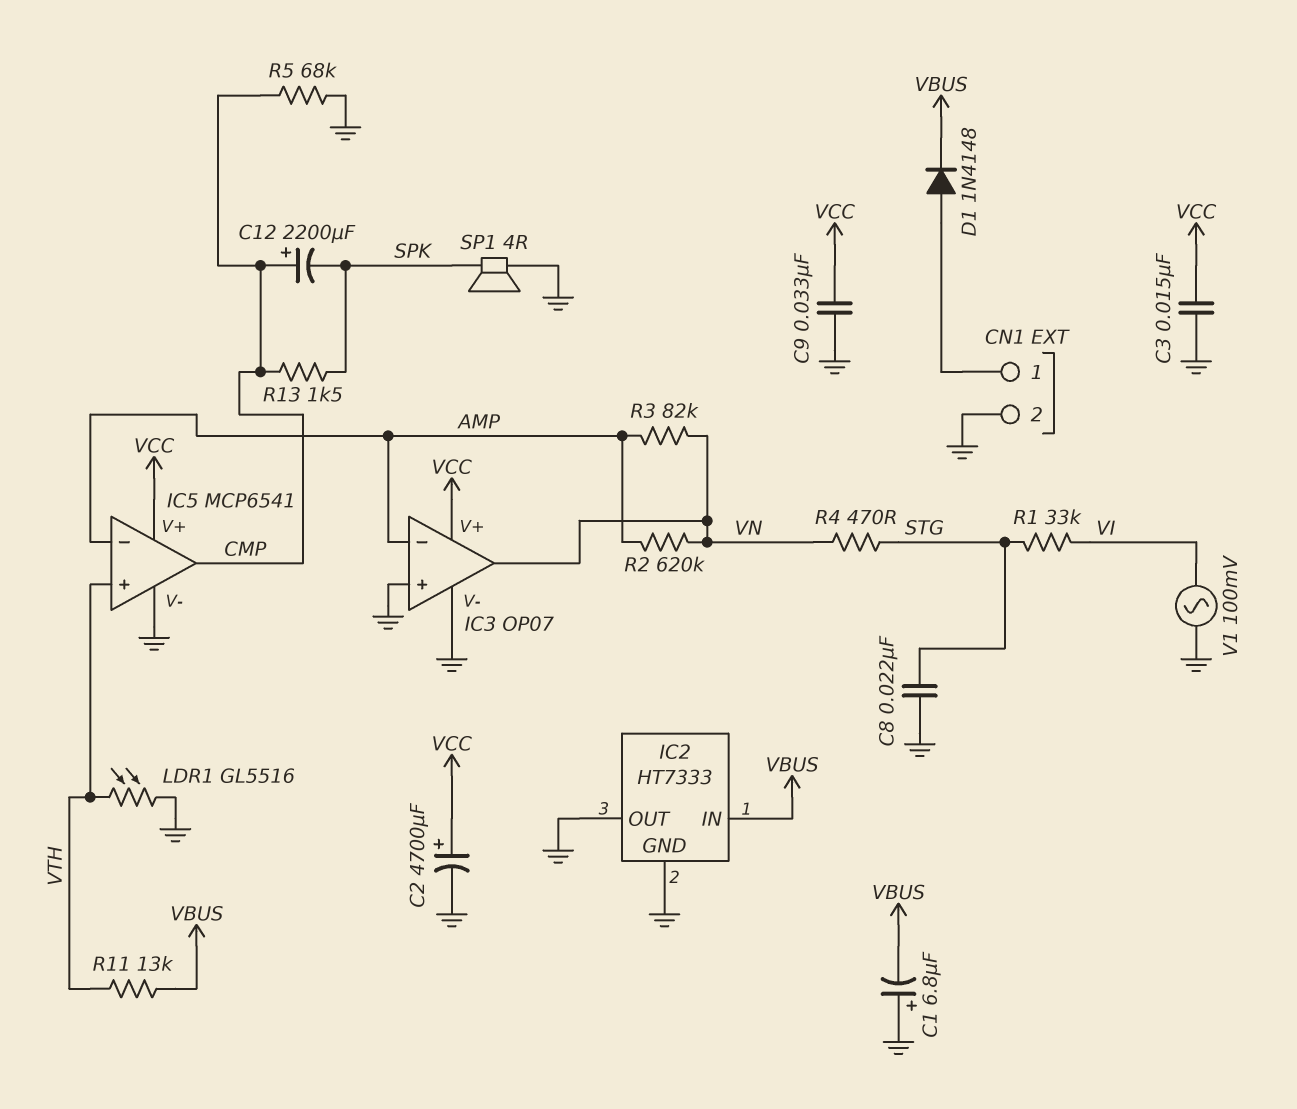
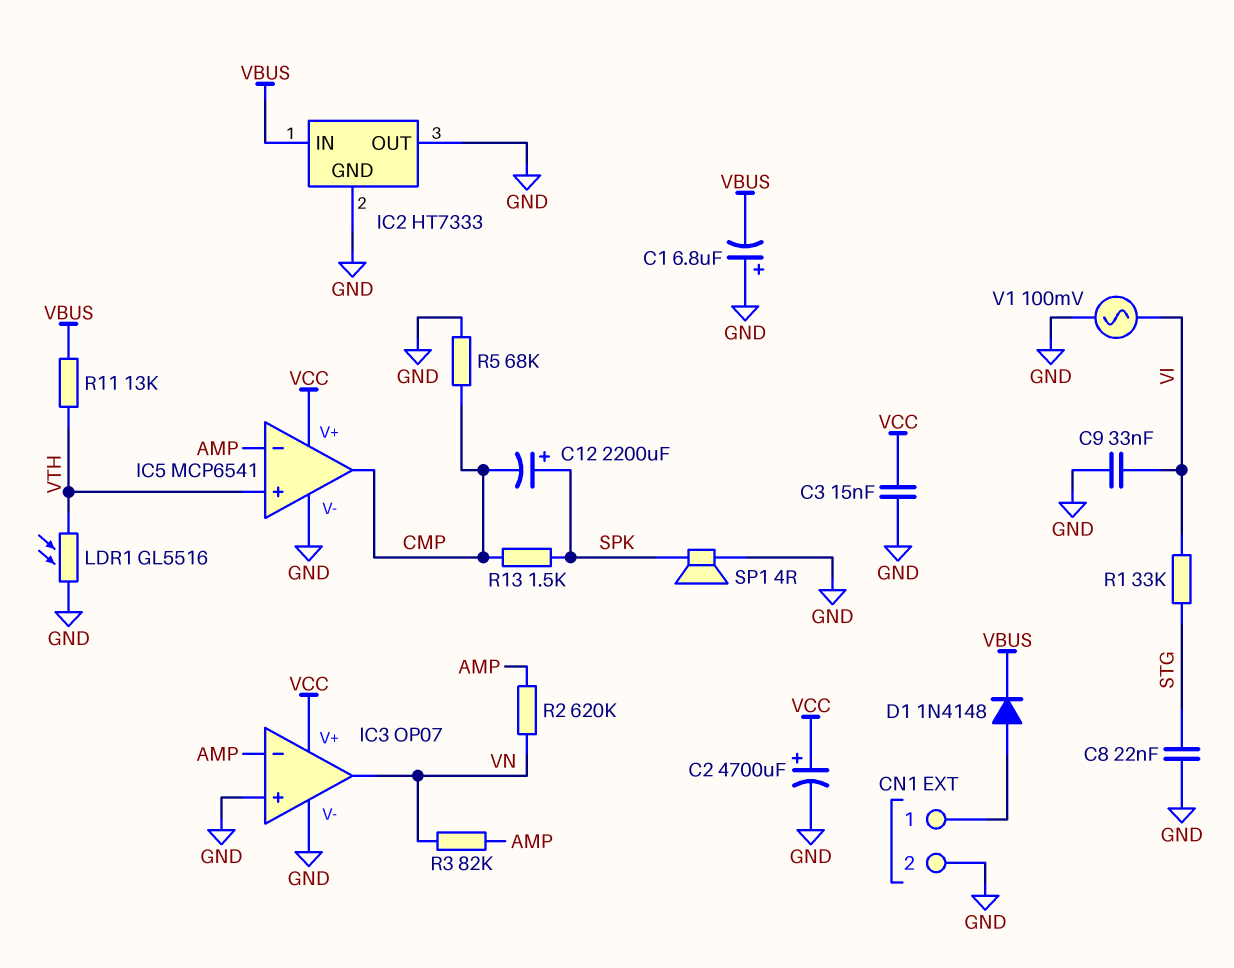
C9: 33nF (GND, VCC) -> 33nF (GND, VI)
C12: 2200uF (plus CMP, minus SPK) -> 2200uF (plus SPK, minus CMP)
R4: 470 (STG, VN) -> none

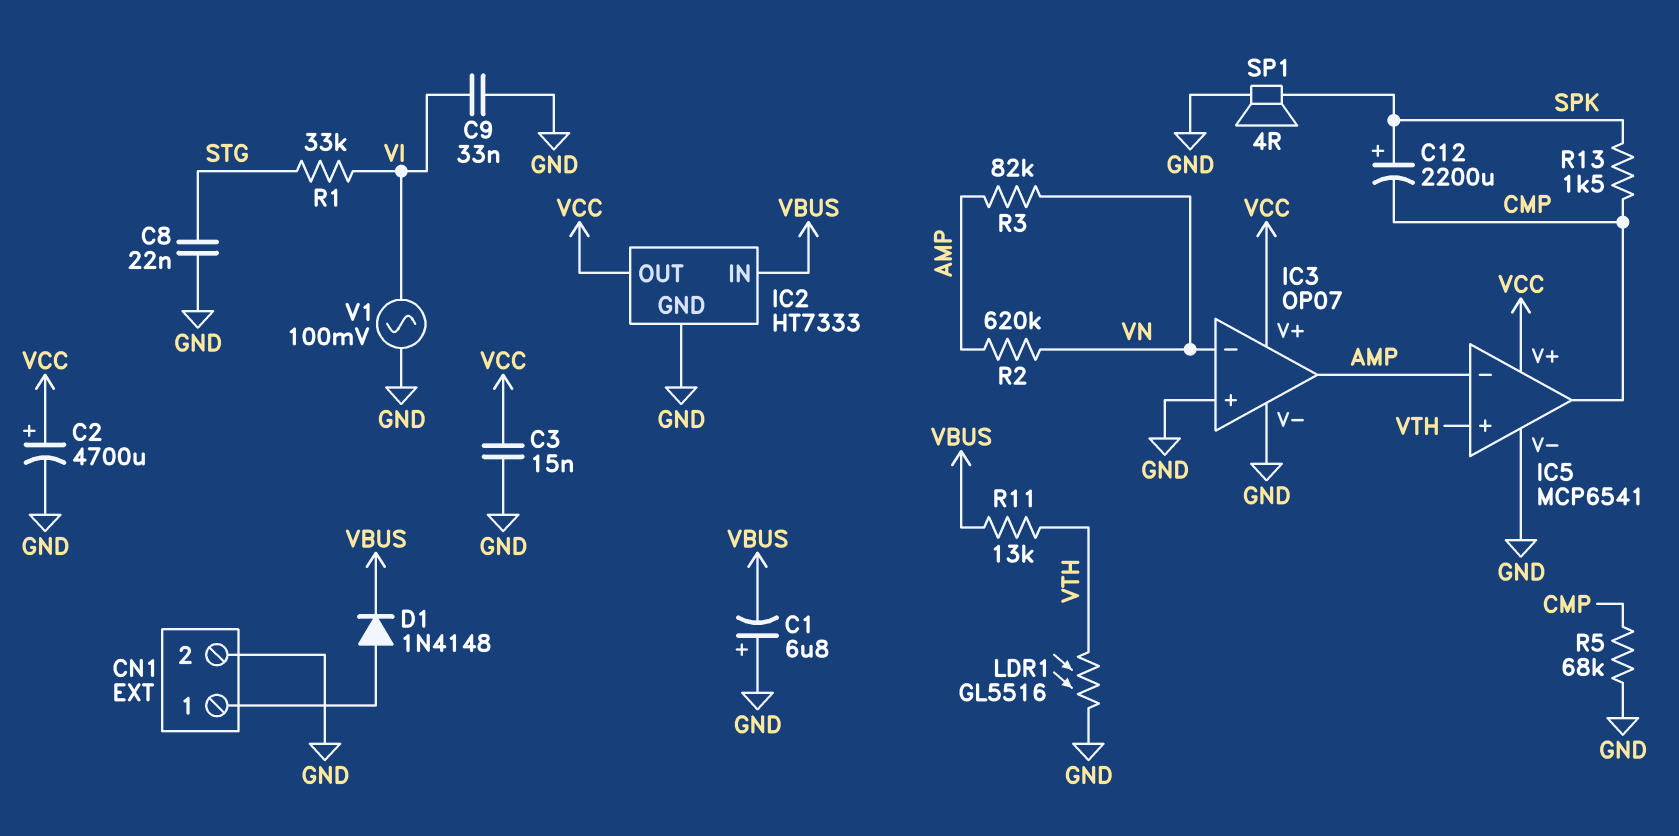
IC2 pin OUT: GND -> VCC
IC3 pin in-: AMP -> VN
IC3 pin out: VN -> AMP

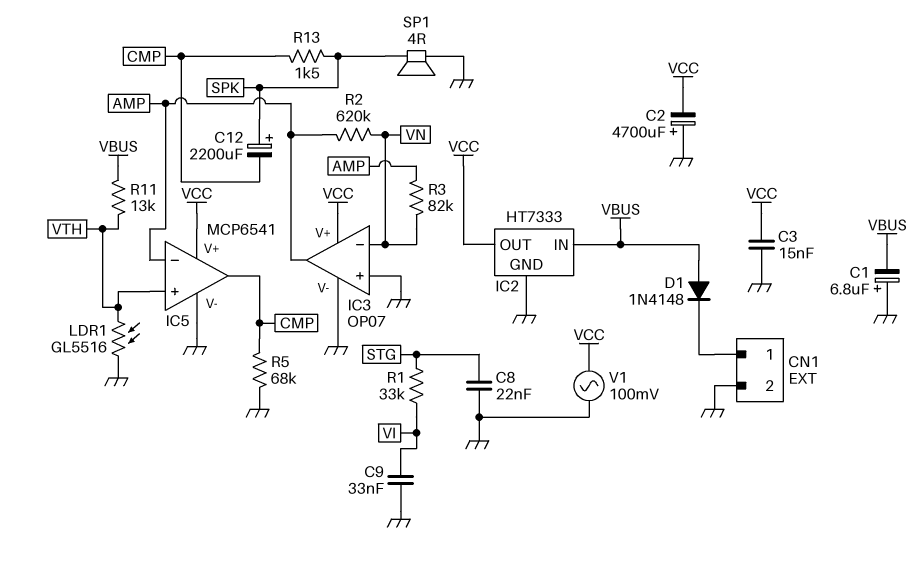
C2: 4700uF (plus VCC, minus GND) -> 4700uF (plus GND, minus VCC)
D1: diode 1N4148 (A CN1/1, K VBUS) -> diode 1N4148 (A VBUS, K CN1/1)
V1: AC 100mV (GND, VI) -> AC 100mV (GND, VCC)

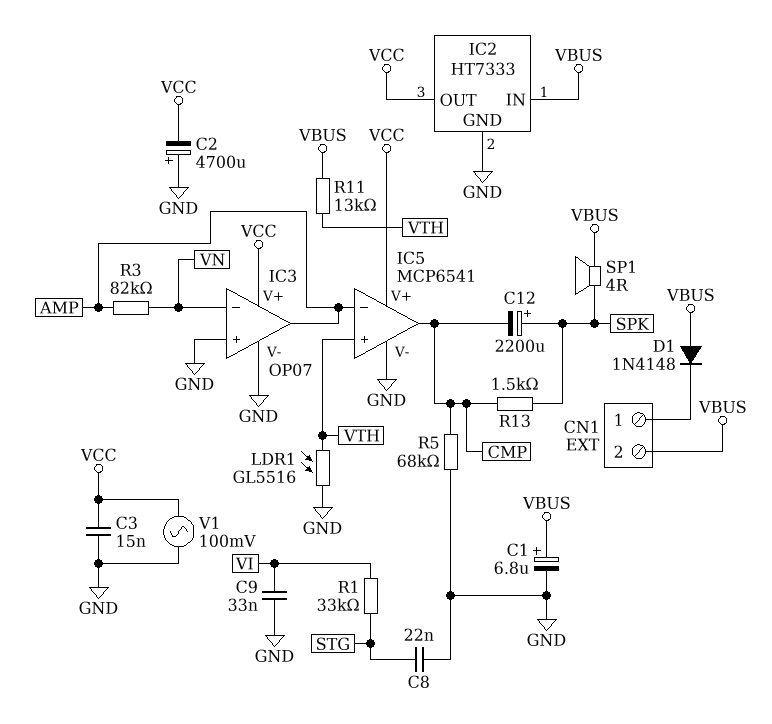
C1: 6.8uF (plus GND, minus VBUS) -> 6.8uF (plus VBUS, minus GND)
CN1 pin 2: GND -> VBUS
R2: 620k (AMP, VN) -> none
SP1: speaker 4R (GND, SPK) -> speaker 4R (SPK, VBUS)

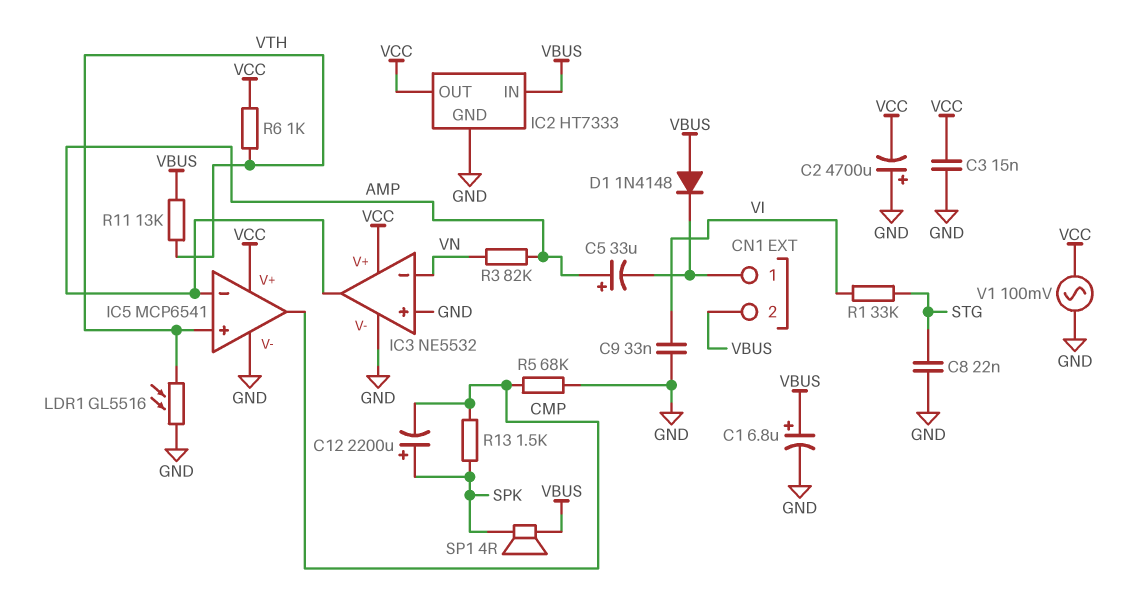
C5: none -> 33uF (plus AMP, minus CN1/1)
IC3: OP07 -> NE5532
R6: none -> 1k (VCC, VTH)

